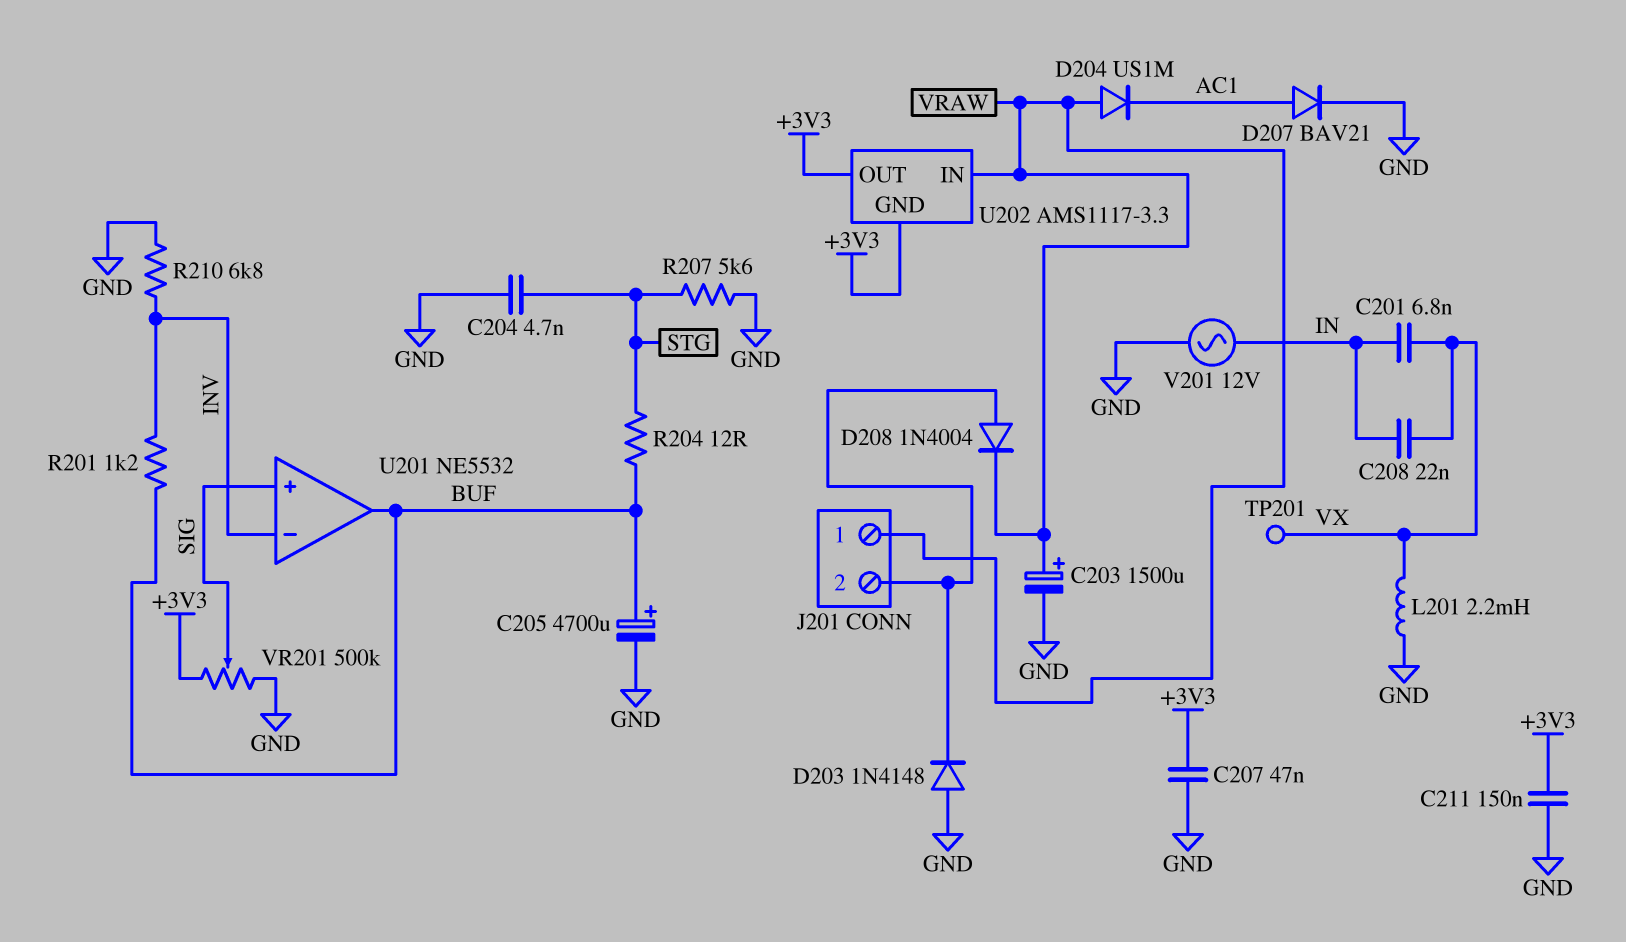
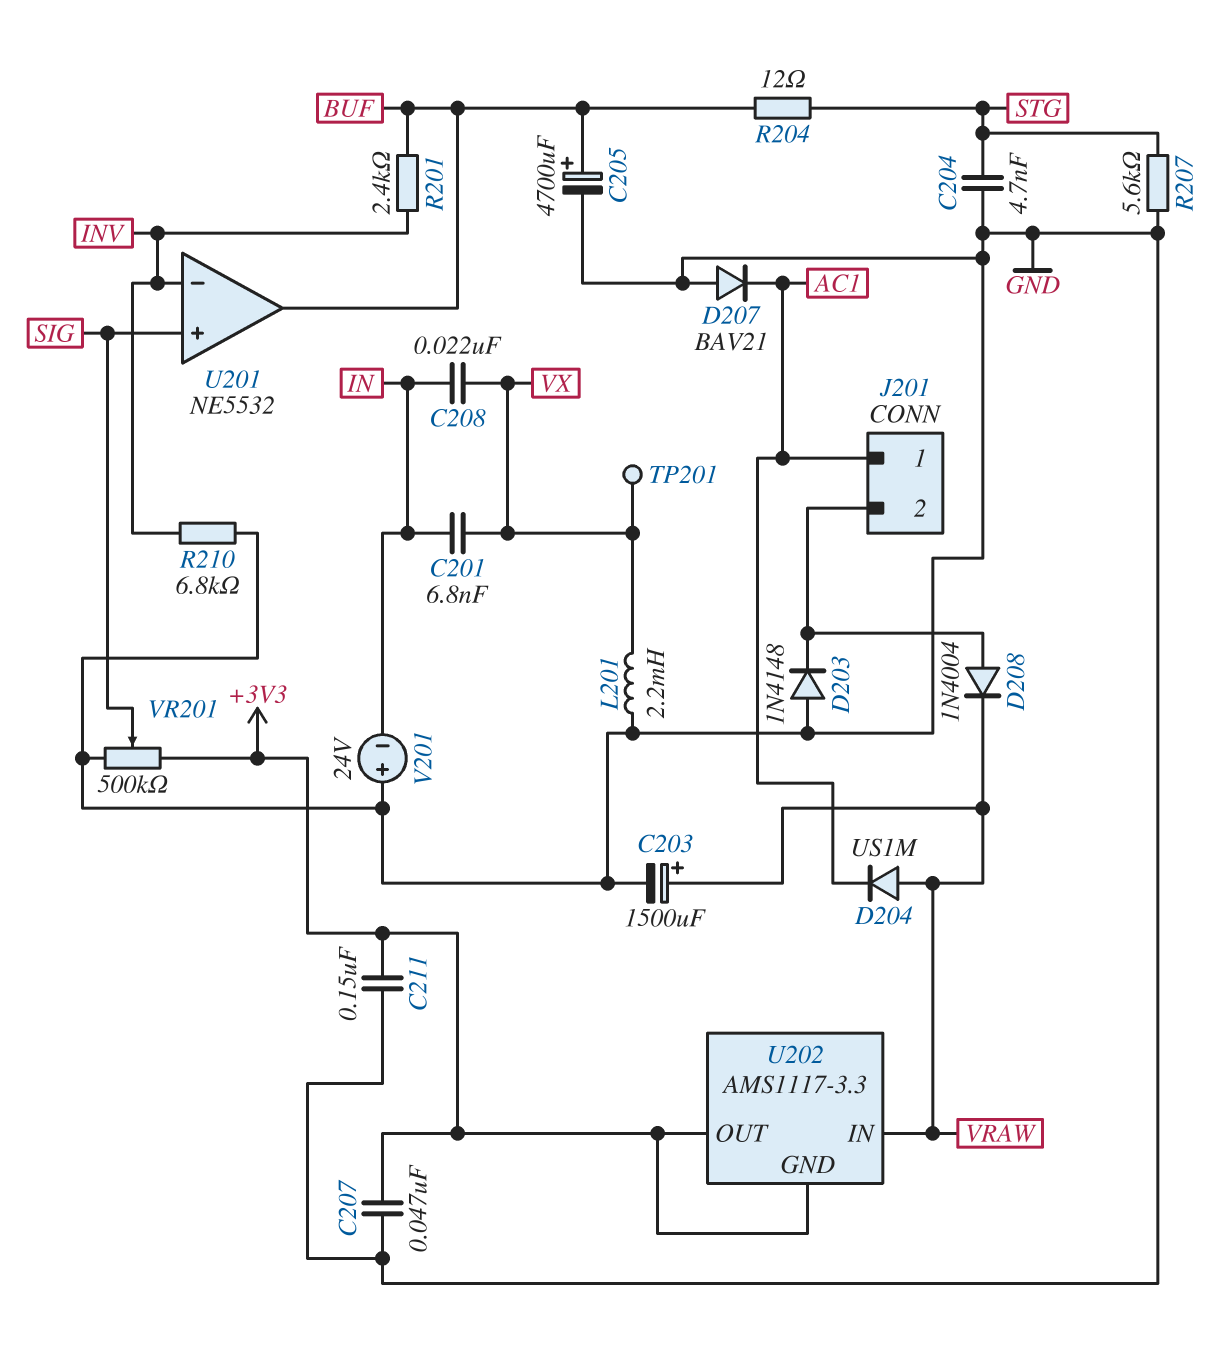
D207: diode BAV21 (A AC1, K GND) -> diode BAV21 (A GND, K AC1)
J201 pin 1: VRAW -> AC1
R201: 1.2k (BUF, INV) -> 2.4k (BUF, INV)
V201: AC 12V (GND, IN) -> 24V (plus GND, minus IN)

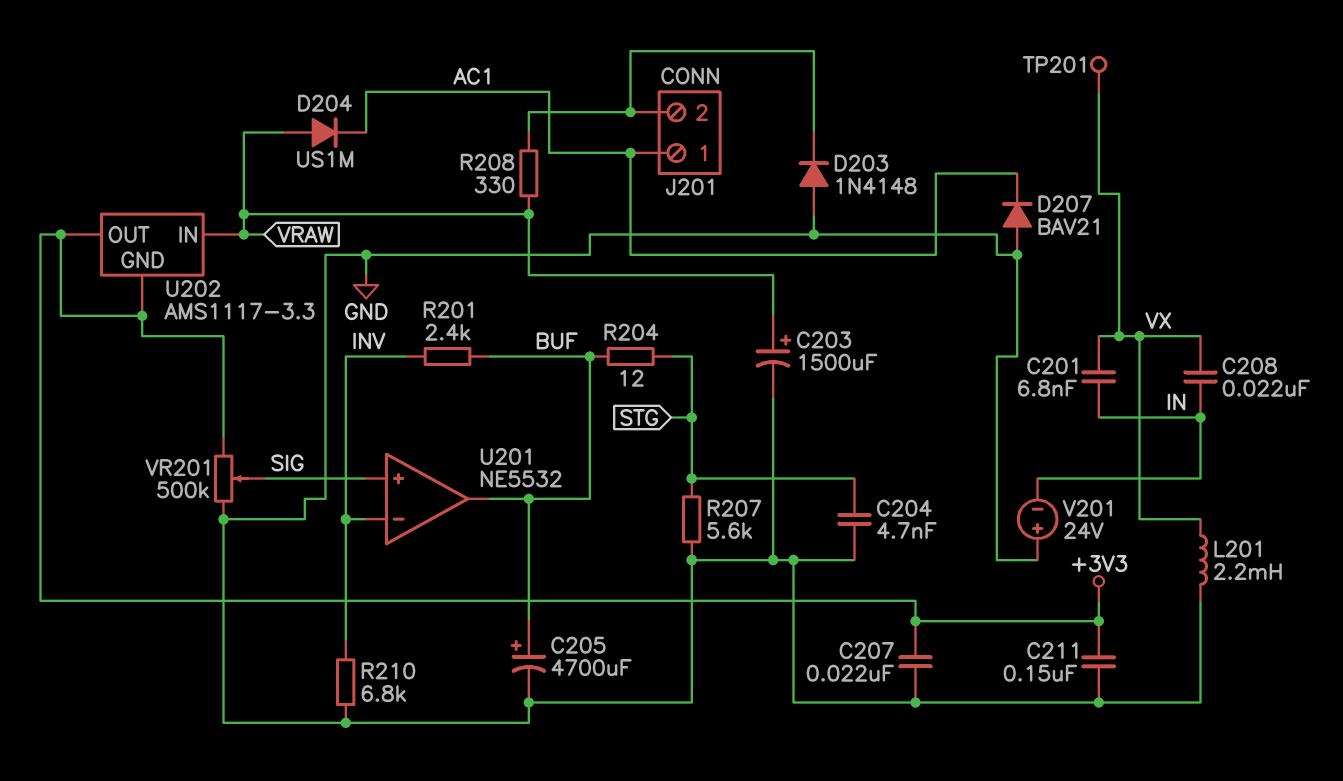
C207: 47nF (+3V3, GND) -> 22nF (+3V3, GND)
D208: diode 1N4004 (A J201/2, K VRAW) -> none
R208: none -> 330 (J201/2, VRAW)

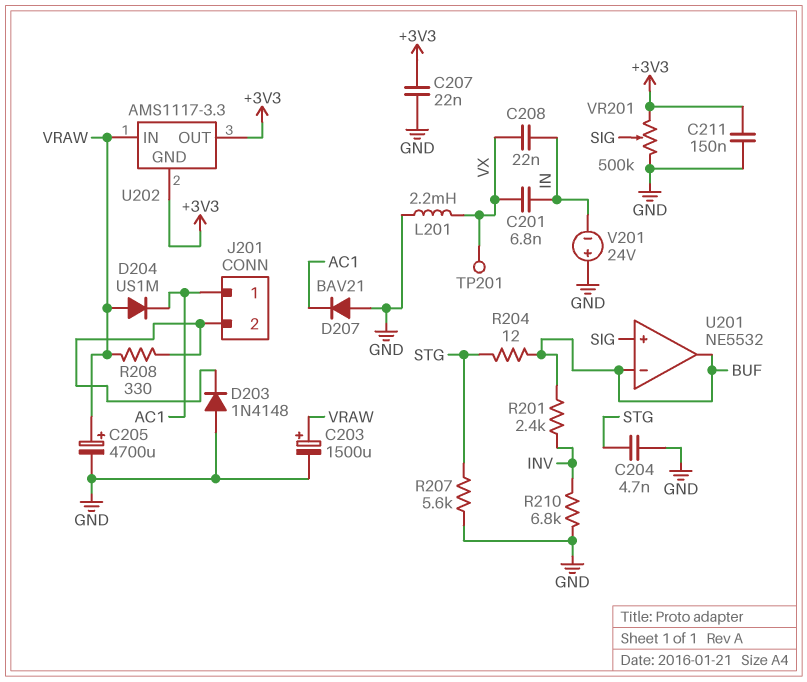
C205: 4700uF (plus BUF, minus GND) -> 4700uF (plus VRAW, minus GND)
U201 pin in-: INV -> BUF

